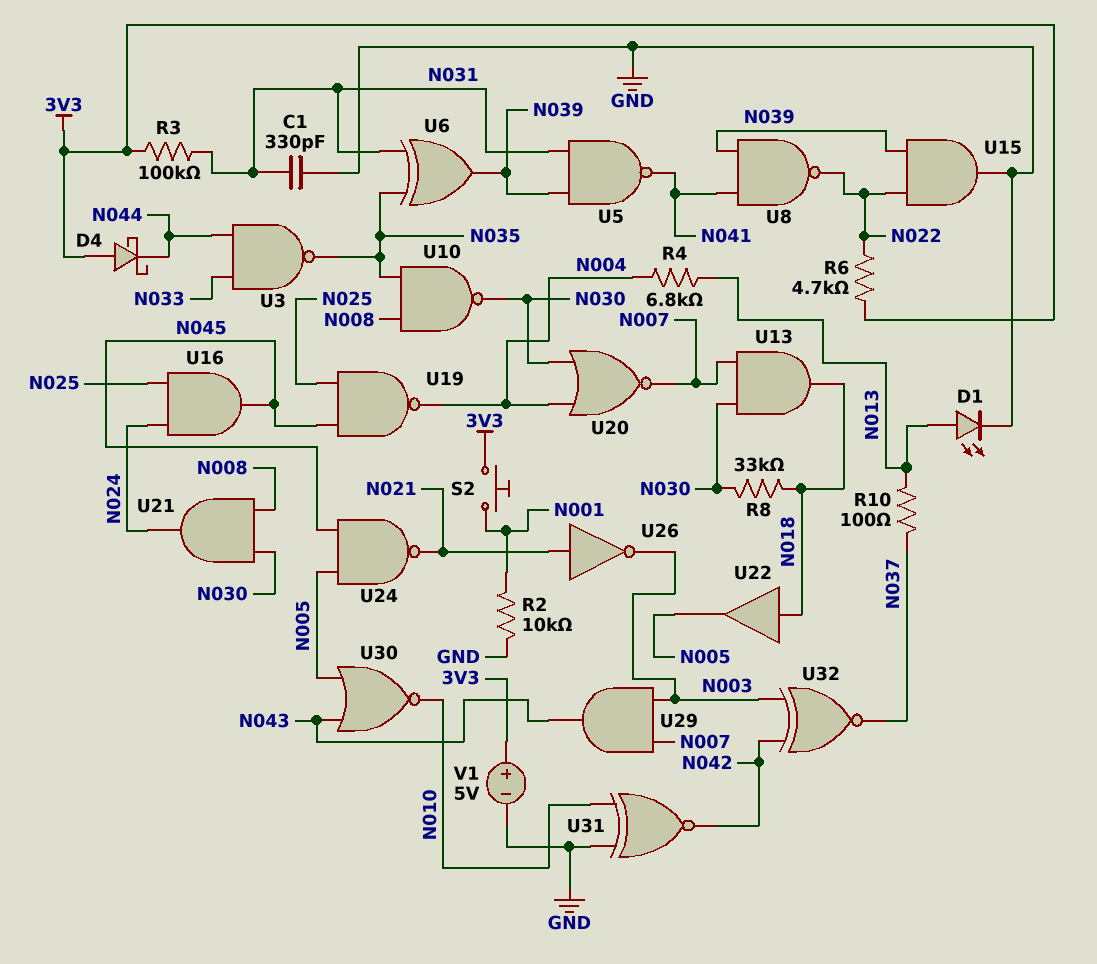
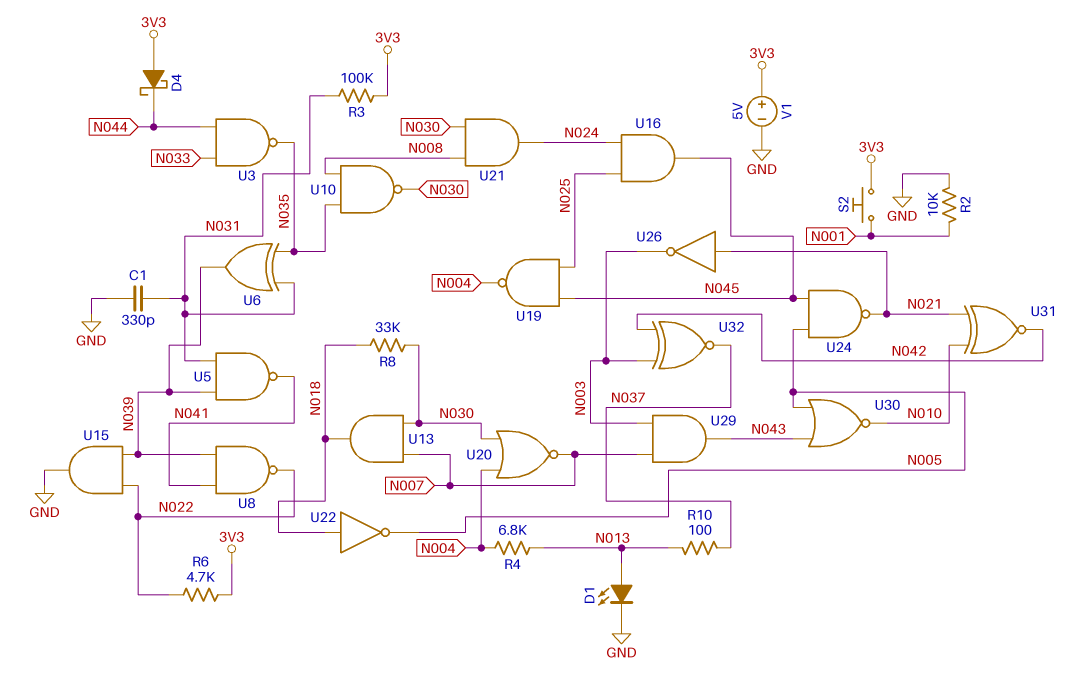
U22: buffer (in N018, out N005) -> NOT (in N018, out N005)
U31: XNOR (in GND, in N010, out N042) -> XNOR (in N010, in N021, out N042)

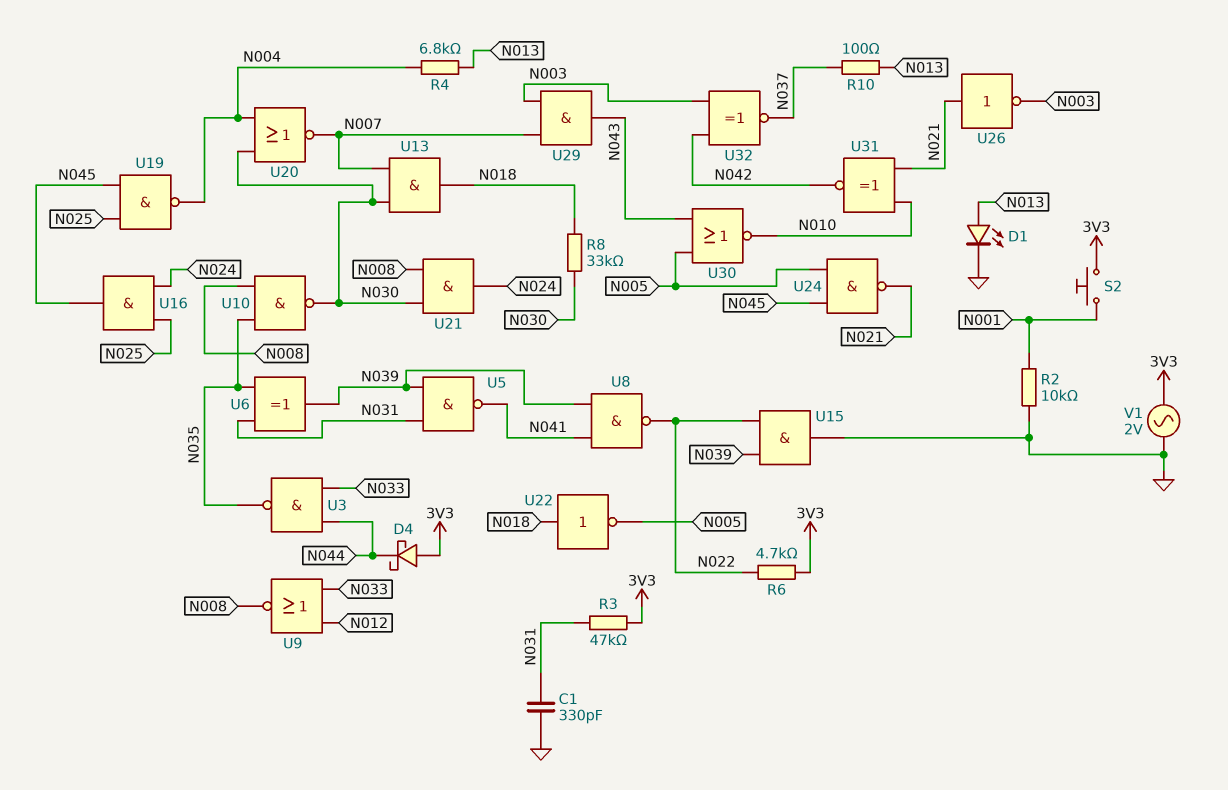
R3: 100k (3V3, N031) -> 47k (3V3, N031)
U9: none -> NOR (in N012, in N033, out N008)
V1: 5V (plus 3V3, minus GND) -> AC 2V (3V3, GND)

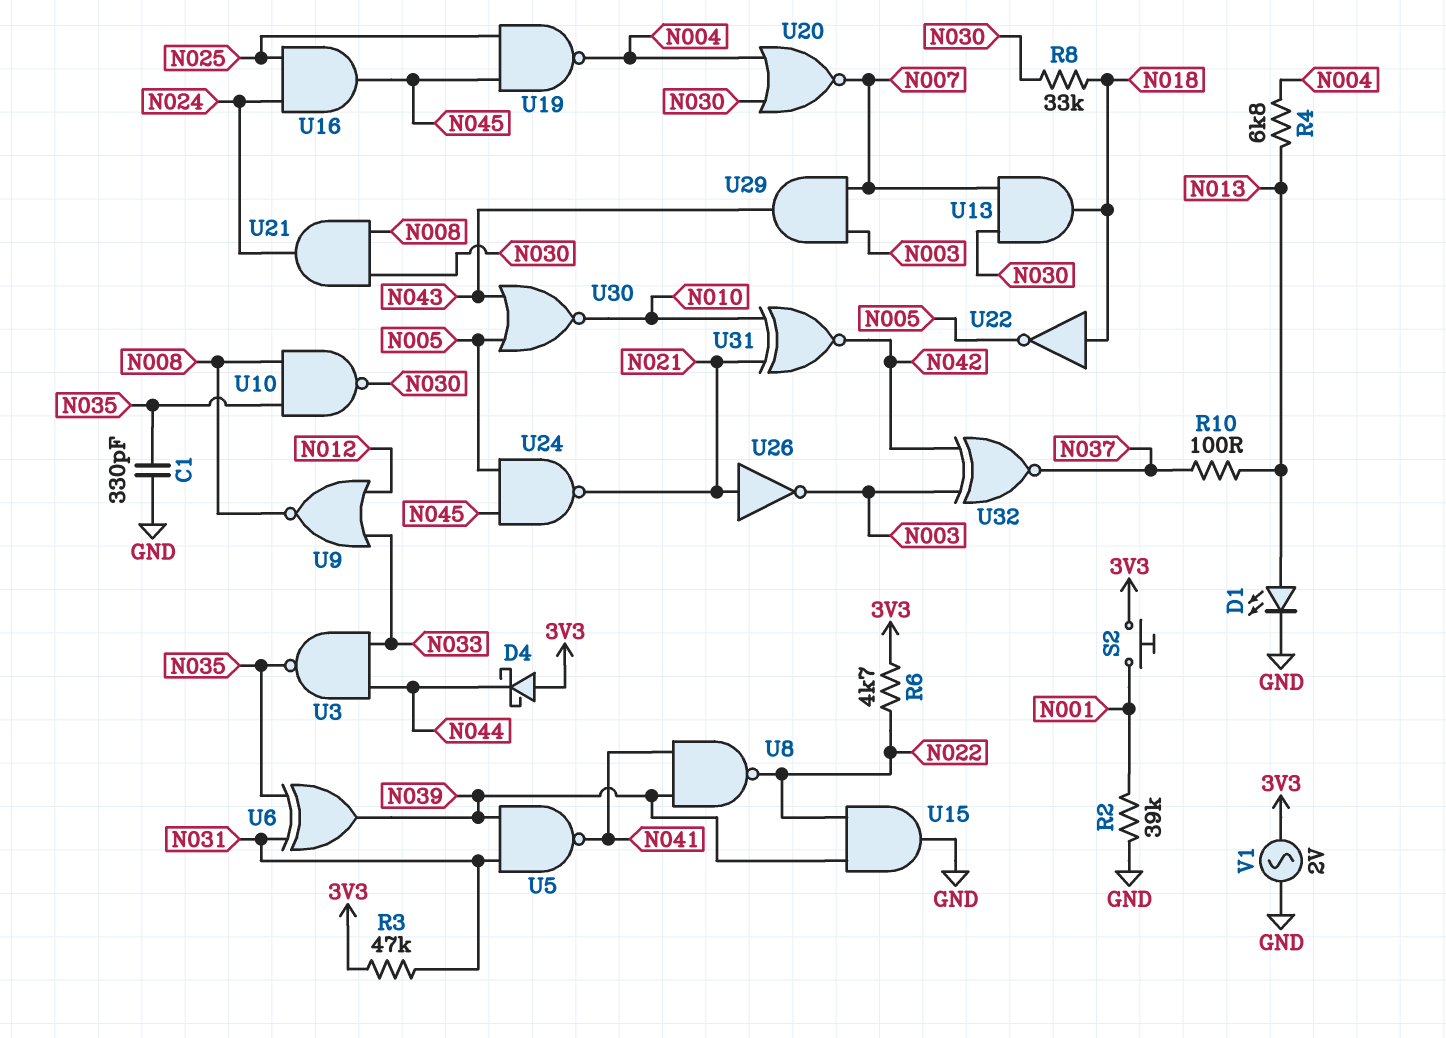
C1: 330pF (GND, N031) -> 330pF (GND, N035)
R2: 10k (GND, N001) -> 39k (GND, N001)

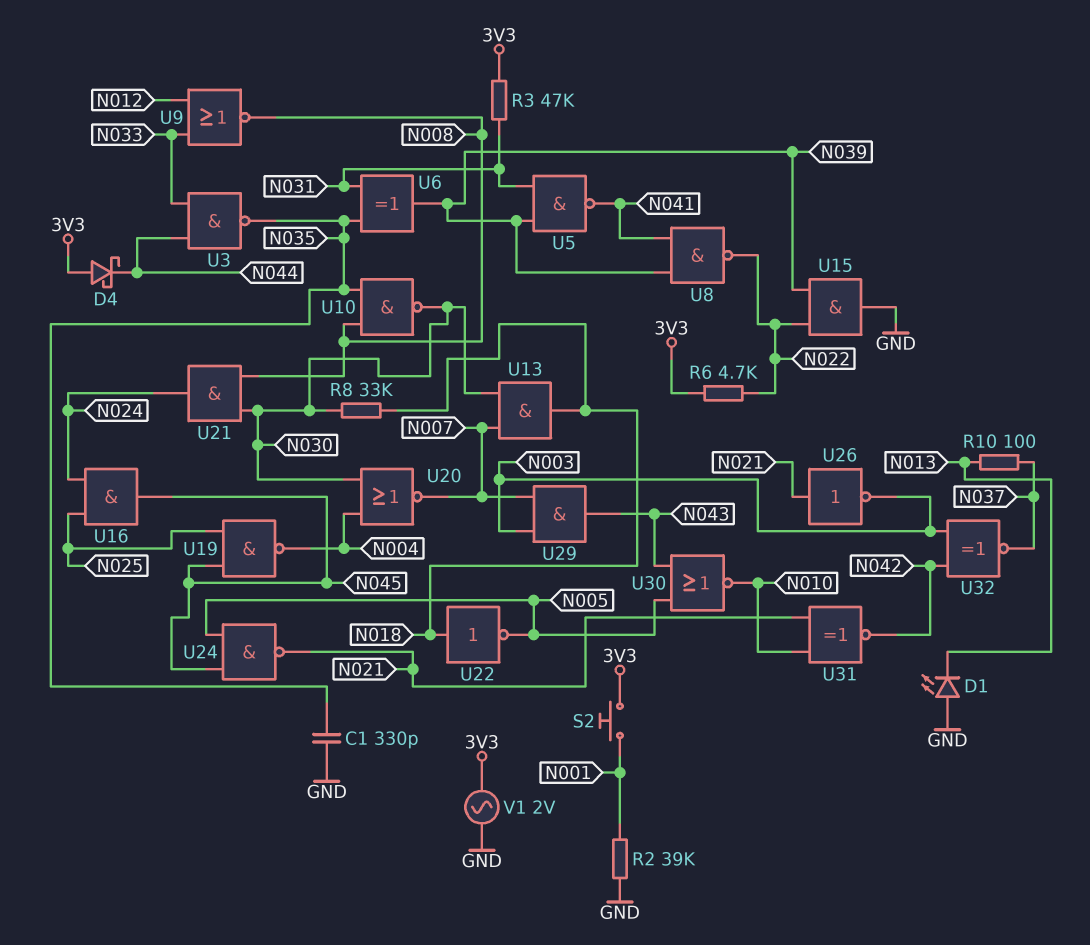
D1: LED (A N013, K GND) -> LED (A GND, K N013)
R4: 6.8k (N004, N013) -> none

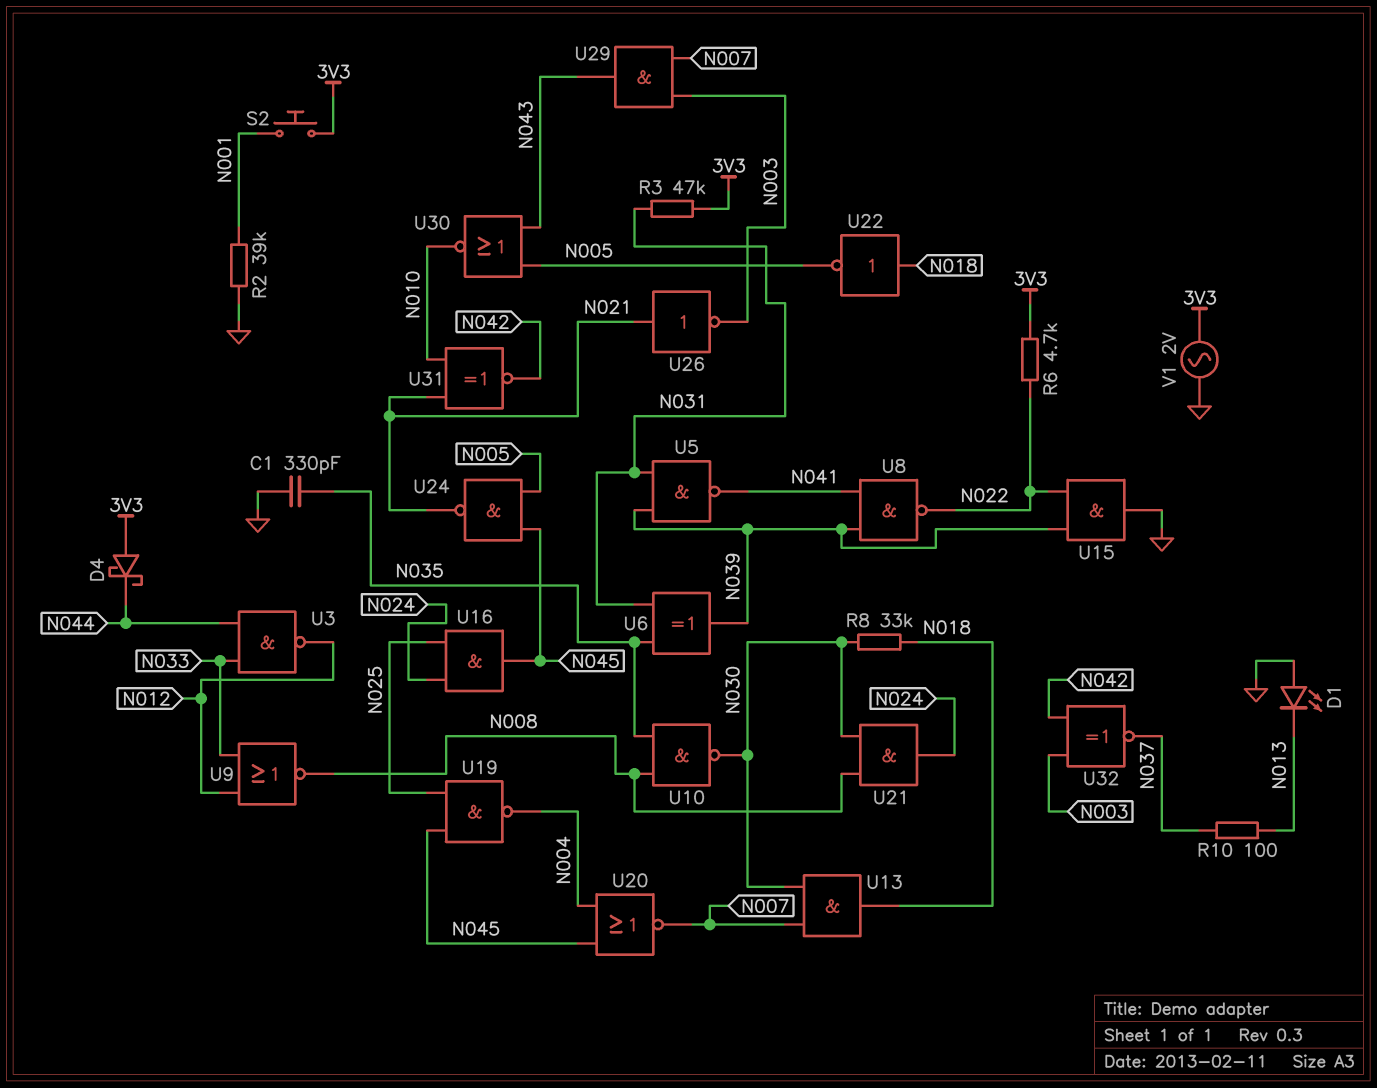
U3: NAND (in N033, in N044, out N035) -> NAND (in N033, in N044, out N012)
U20: NOR (in N004, in N030, out N007) -> NOR (in N004, in N045, out N007)

